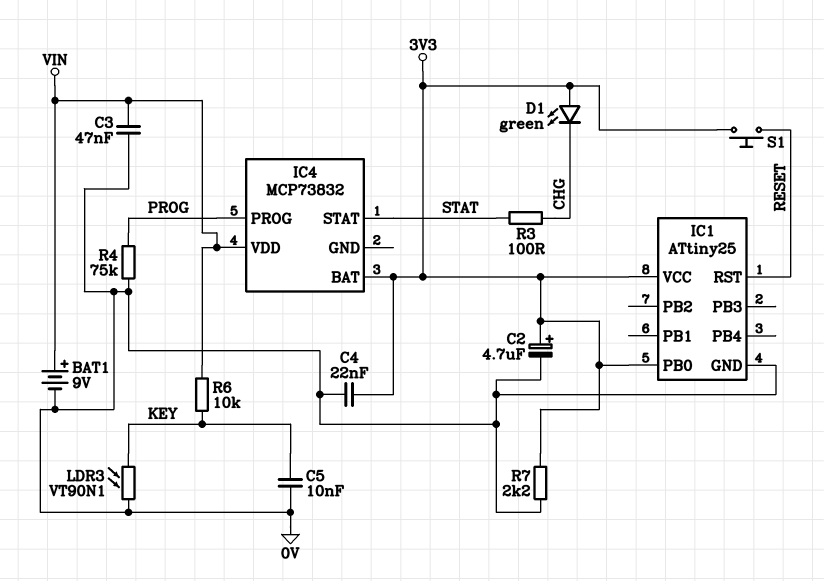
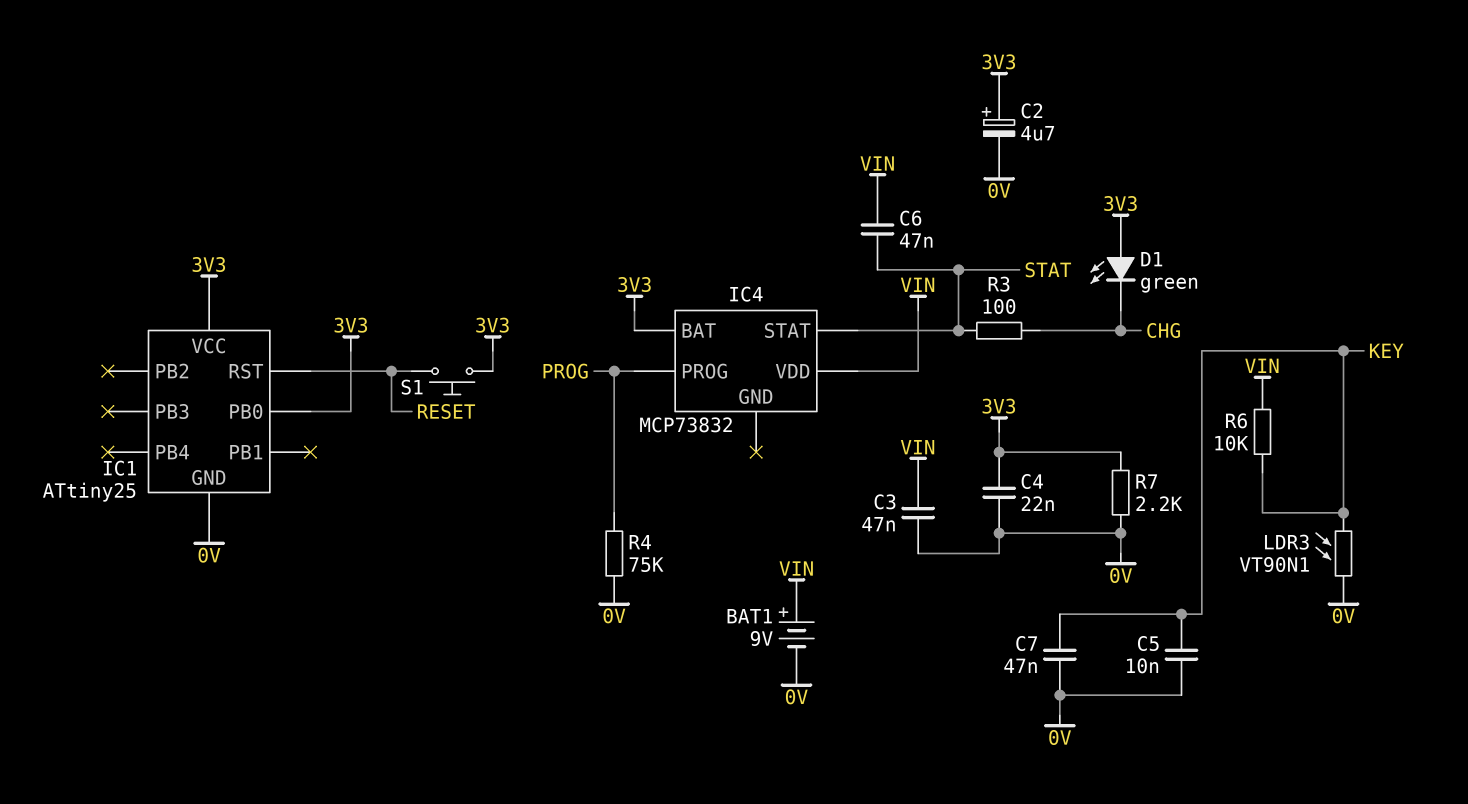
C6: none -> 47nF (STAT, VIN)
C7: none -> 47nF (0V, KEY)

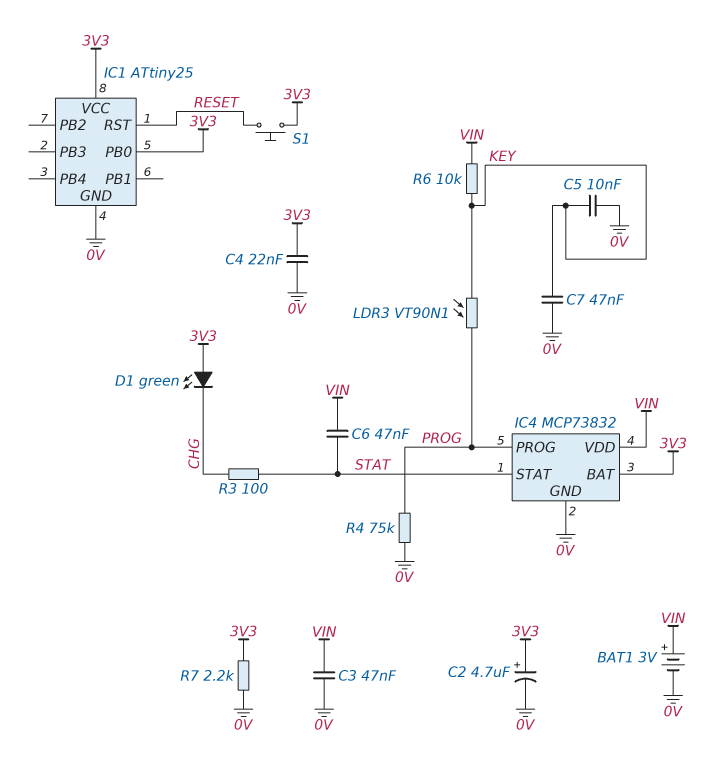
BAT1: 9V (plus VIN, minus 0V) -> 3V (plus VIN, minus 0V)
IC4 pin GND: none -> 0V
LDR3: VT90N1 (0V, KEY) -> VT90N1 (KEY, PROG)

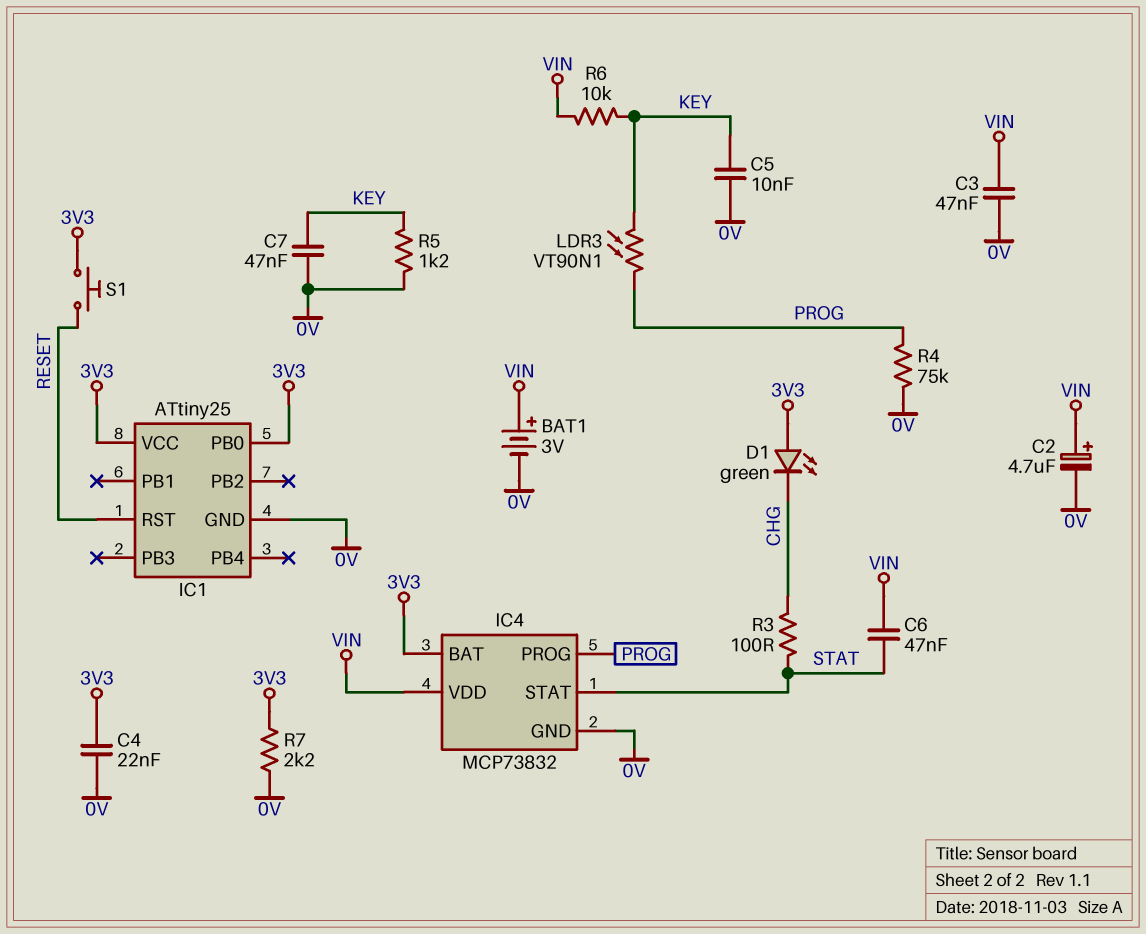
C2: 4.7uF (plus 3V3, minus 0V) -> 4.7uF (plus VIN, minus 0V)
R5: none -> 1.2k (0V, KEY)

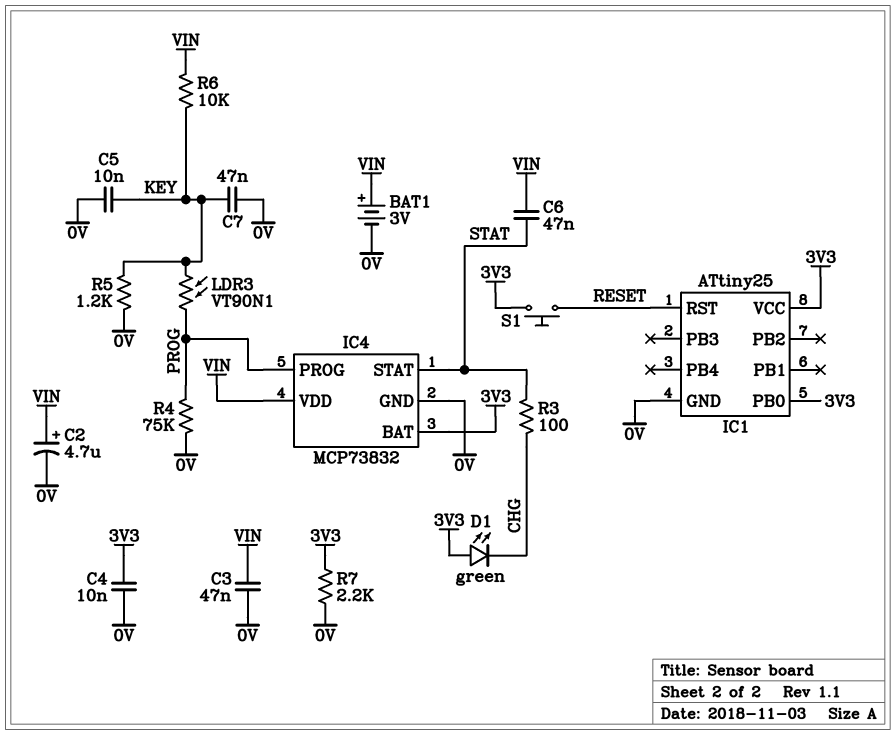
C4: 22nF (0V, 3V3) -> 10nF (0V, 3V3)

